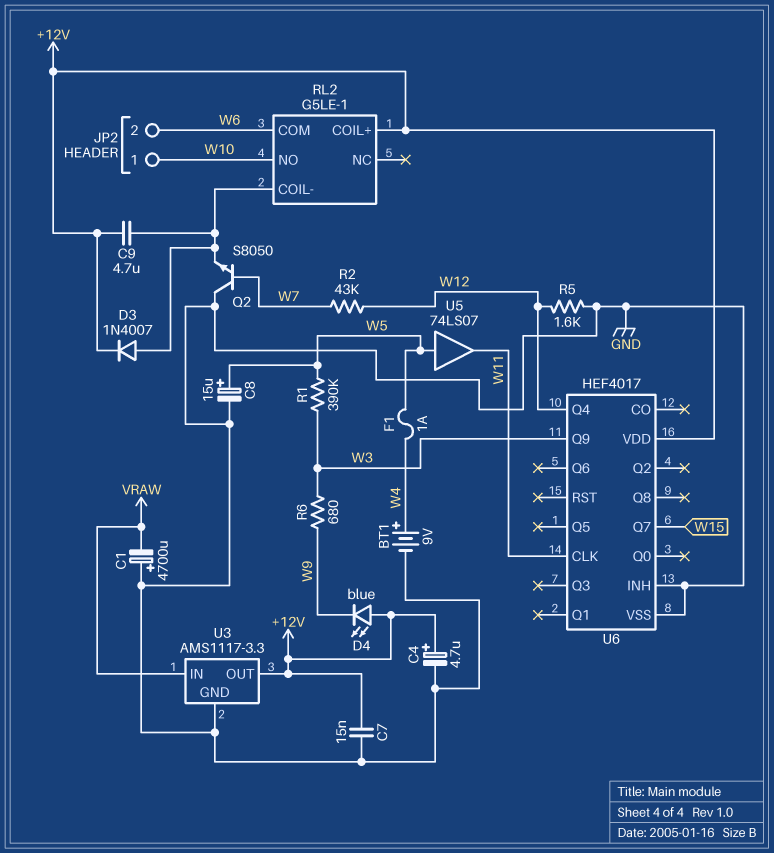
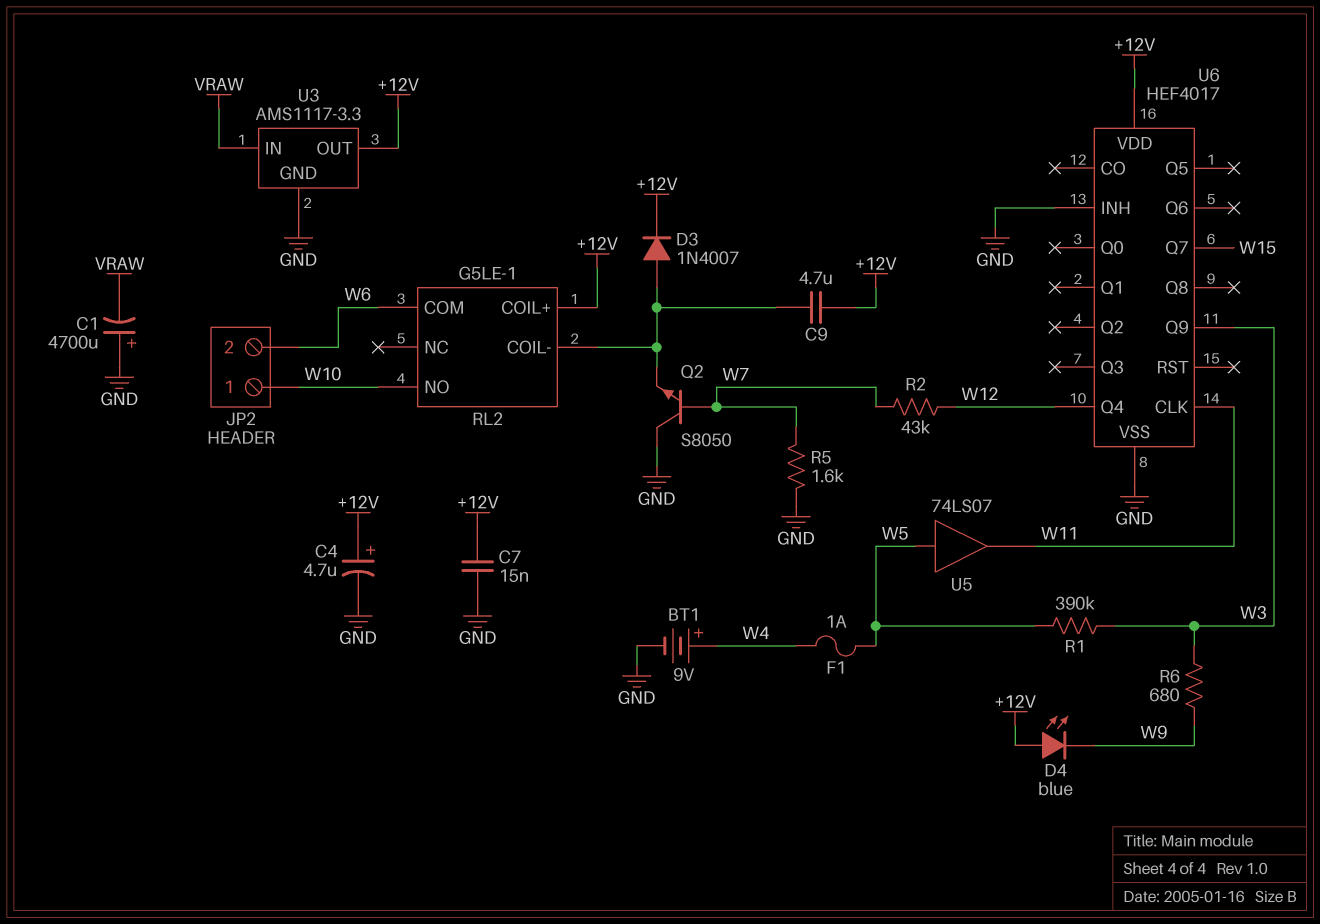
C8: 15uF (plus W5, minus GND) -> none
R5: 1.6k (GND, W12) -> 1.6k (GND, W7)

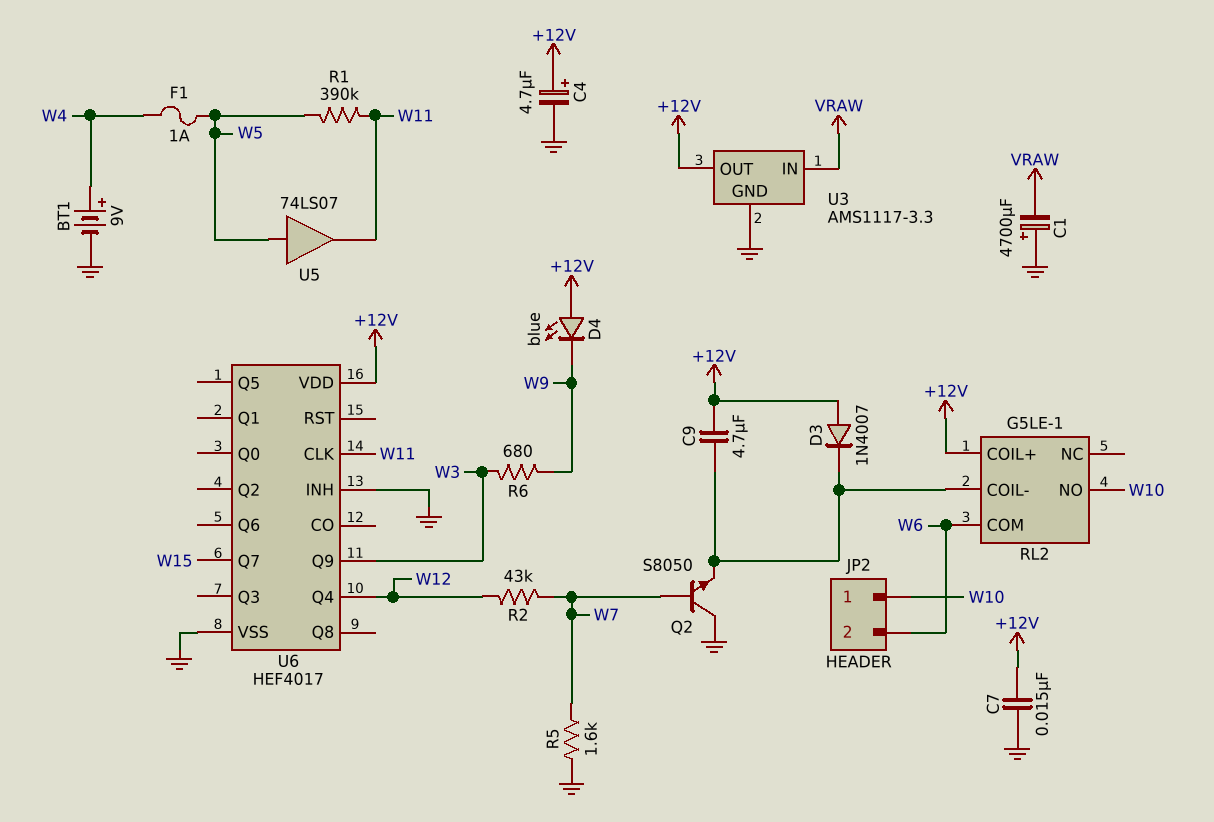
D3: diode 1N4007 (A RL2/COIL-, K +12V) -> diode 1N4007 (A +12V, K RL2/COIL-)
R1: 390k (W3, W5) -> 390k (W5, W11)

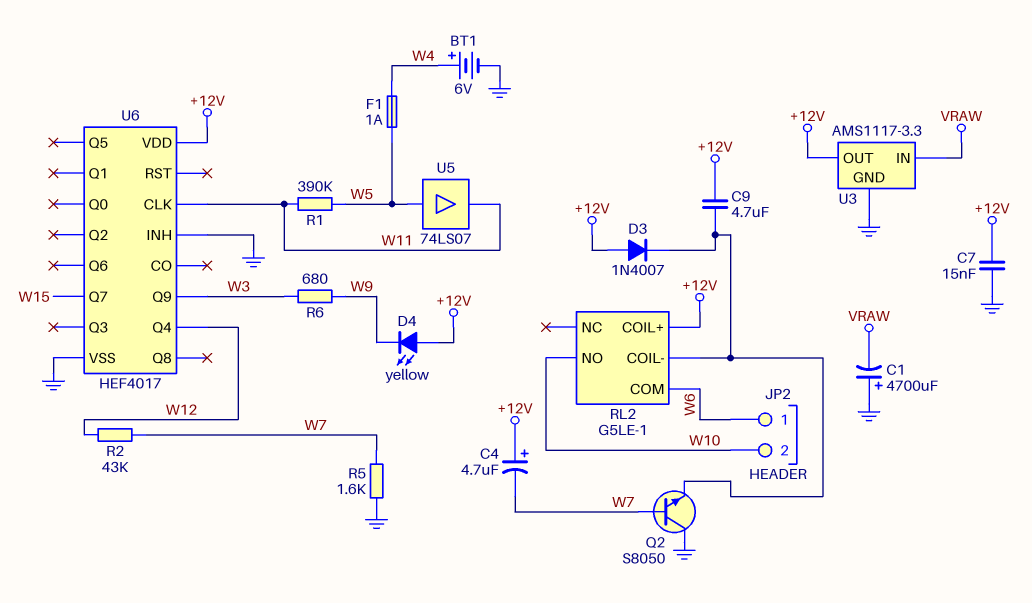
BT1: 9V (plus W4, minus GND) -> 6V (plus W4, minus GND)
C4: 4.7uF (plus +12V, minus GND) -> 4.7uF (plus +12V, minus W7)
D4: LED blue (A +12V, K W9) -> LED yellow (A +12V, K W9)
JP2 pin 1: W10 -> W6
JP2 pin 2: W6 -> W10

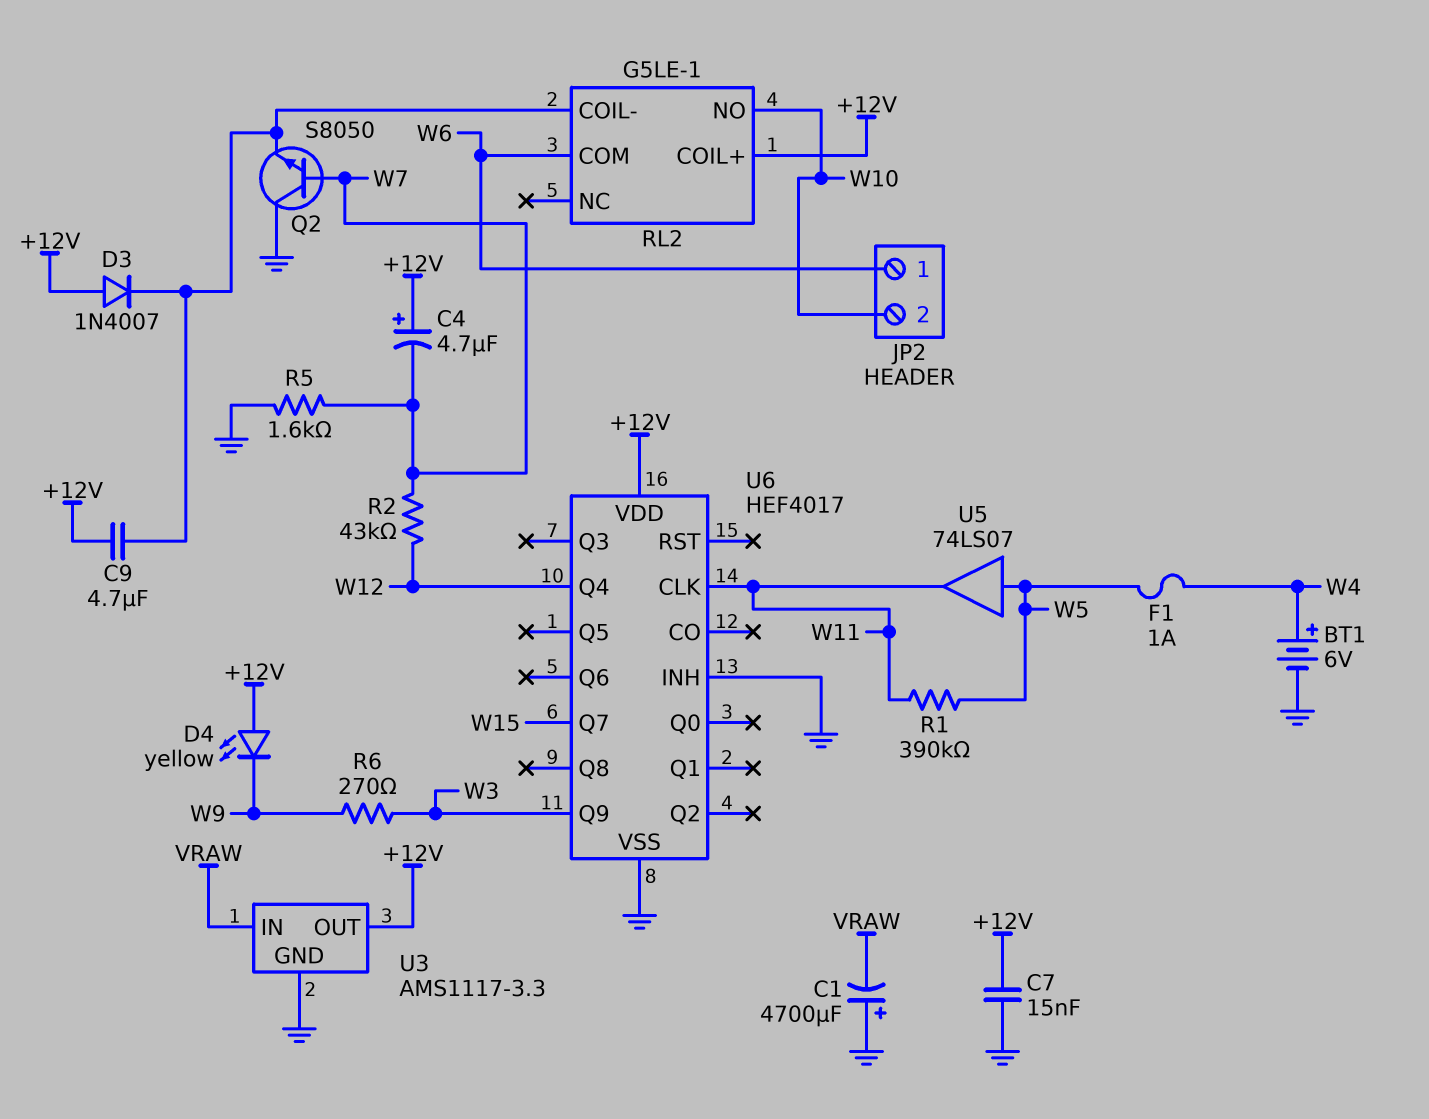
R6: 680 (W3, W9) -> 270 (W3, W9)

